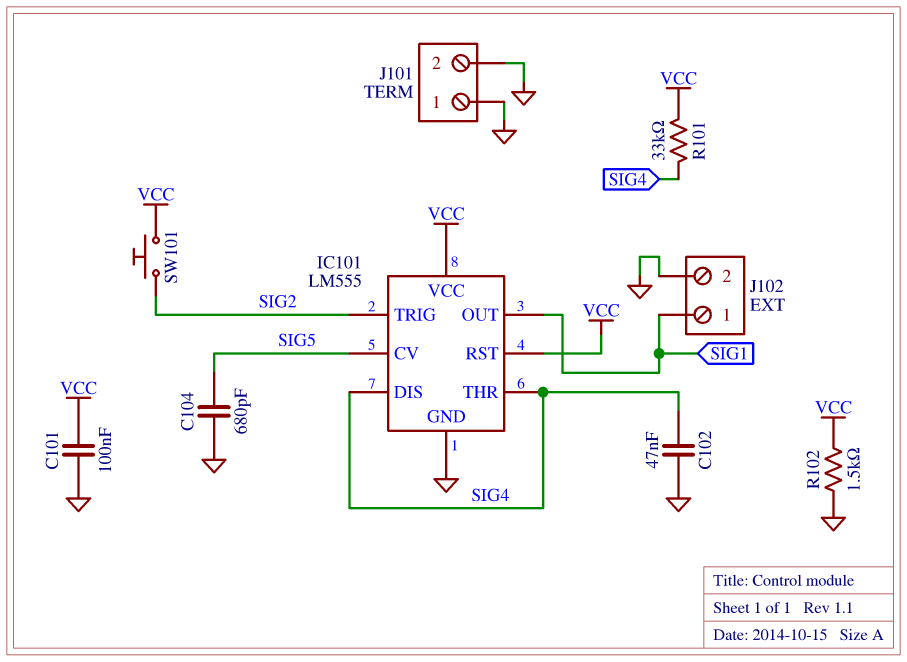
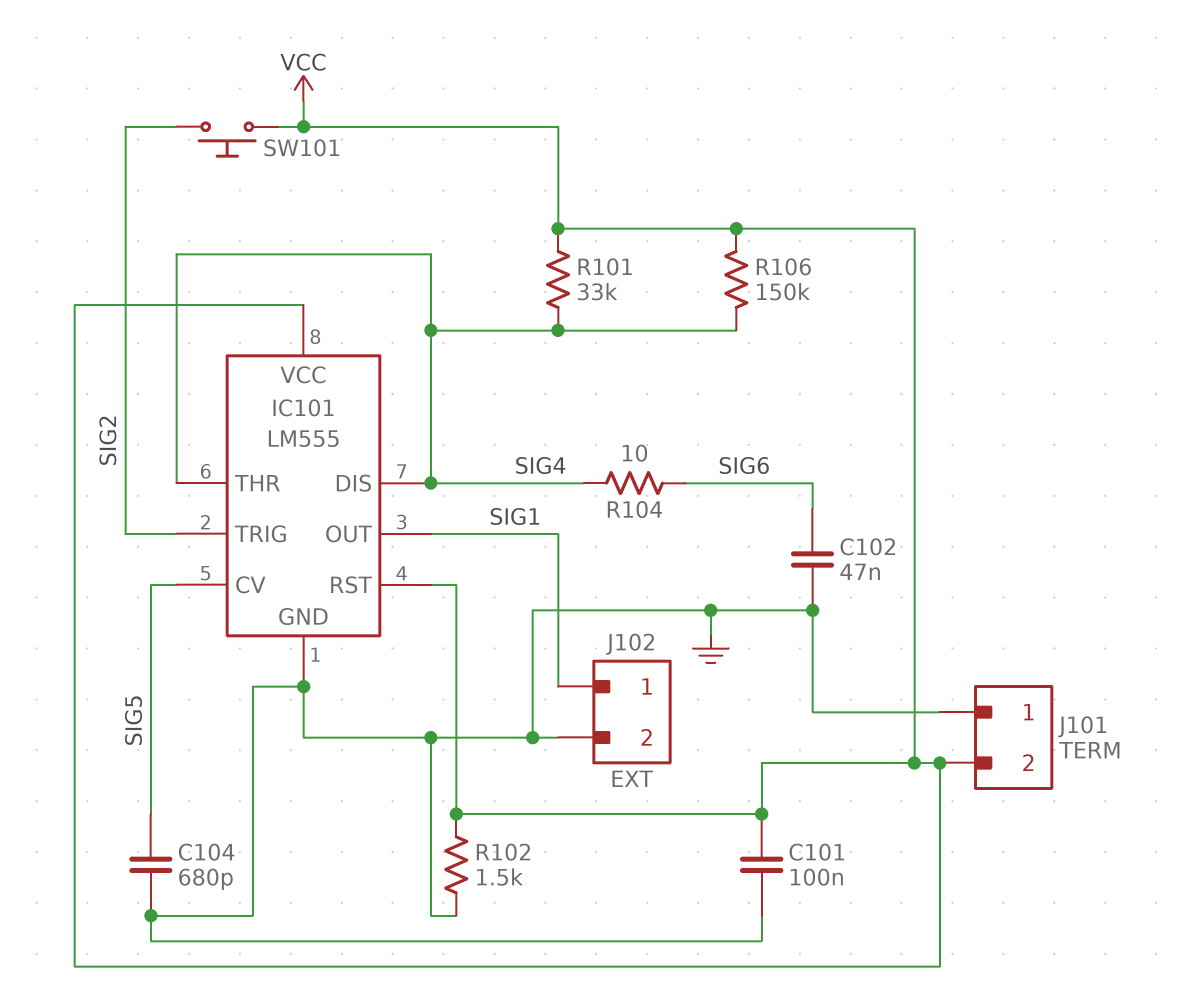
C102: 47nF (GND, SIG4) -> 47nF (GND, SIG6)
J101 pin 2: GND -> VCC
R104: none -> 10 (SIG4, SIG6)
R106: none -> 150k (SIG4, VCC)

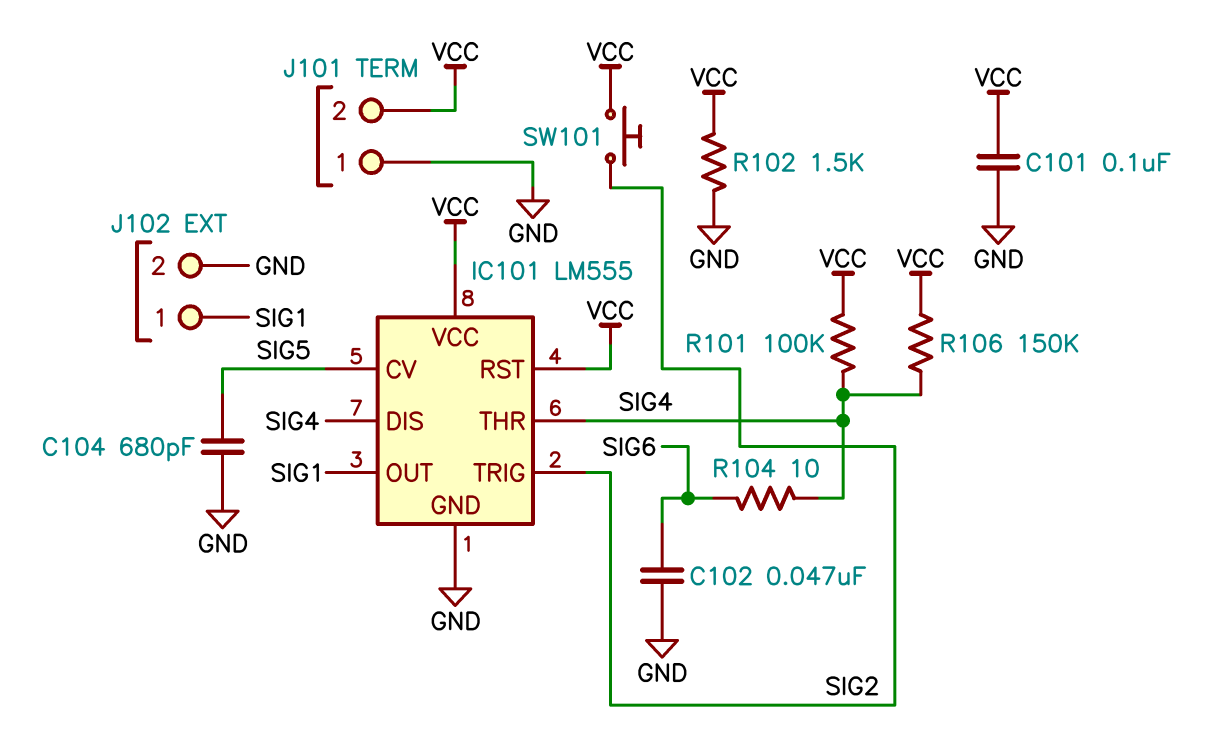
R101: 33k (SIG4, VCC) -> 100k (SIG4, VCC)

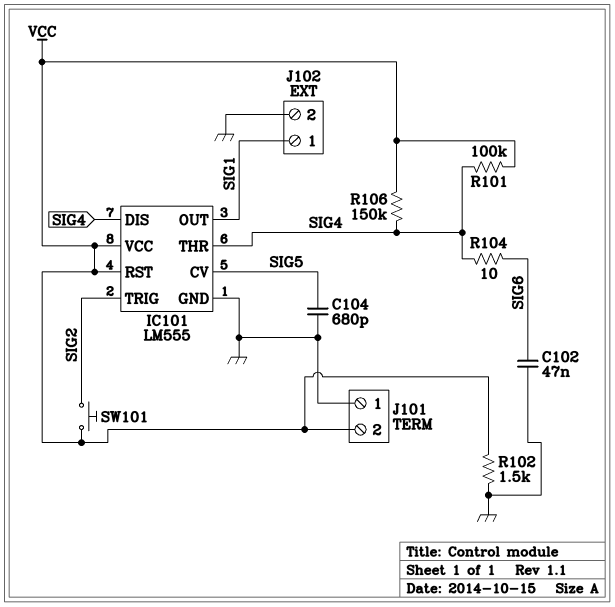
C101: 100nF (GND, VCC) -> none

